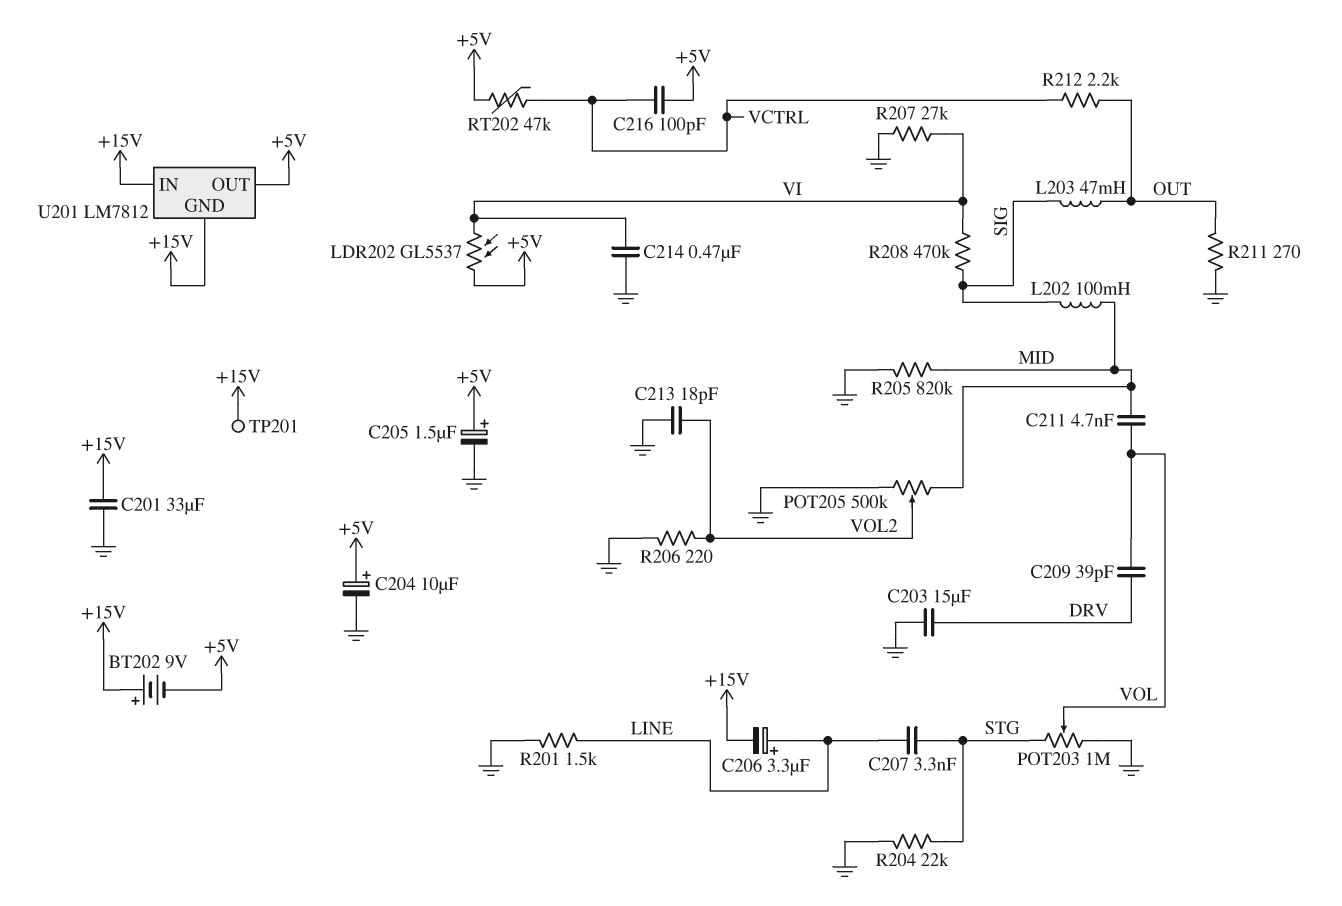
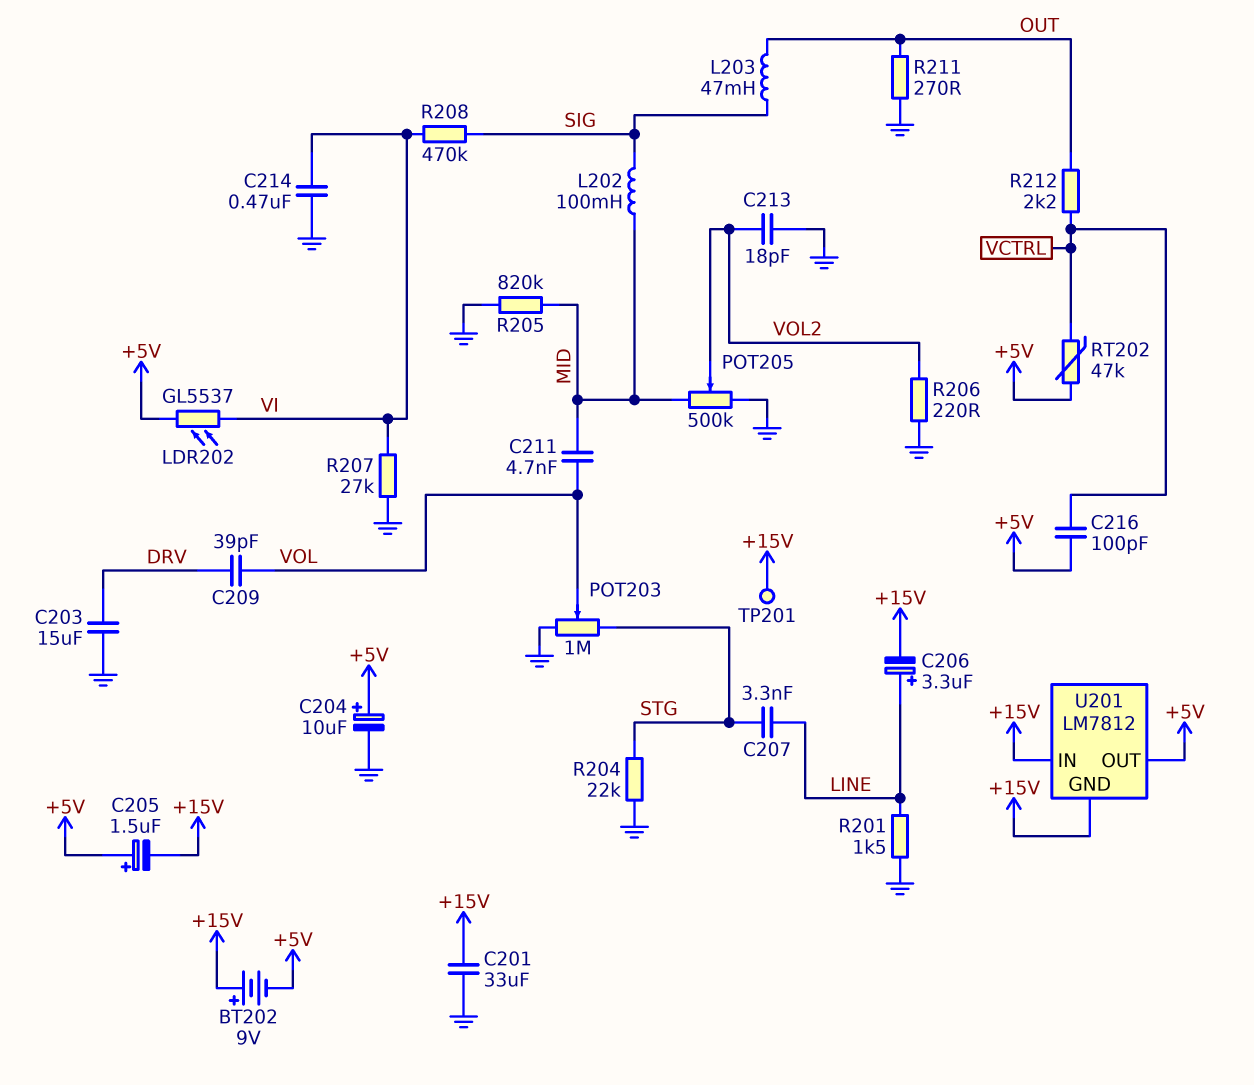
C205: 1.5uF (plus +5V, minus GND) -> 1.5uF (plus +5V, minus +15V)

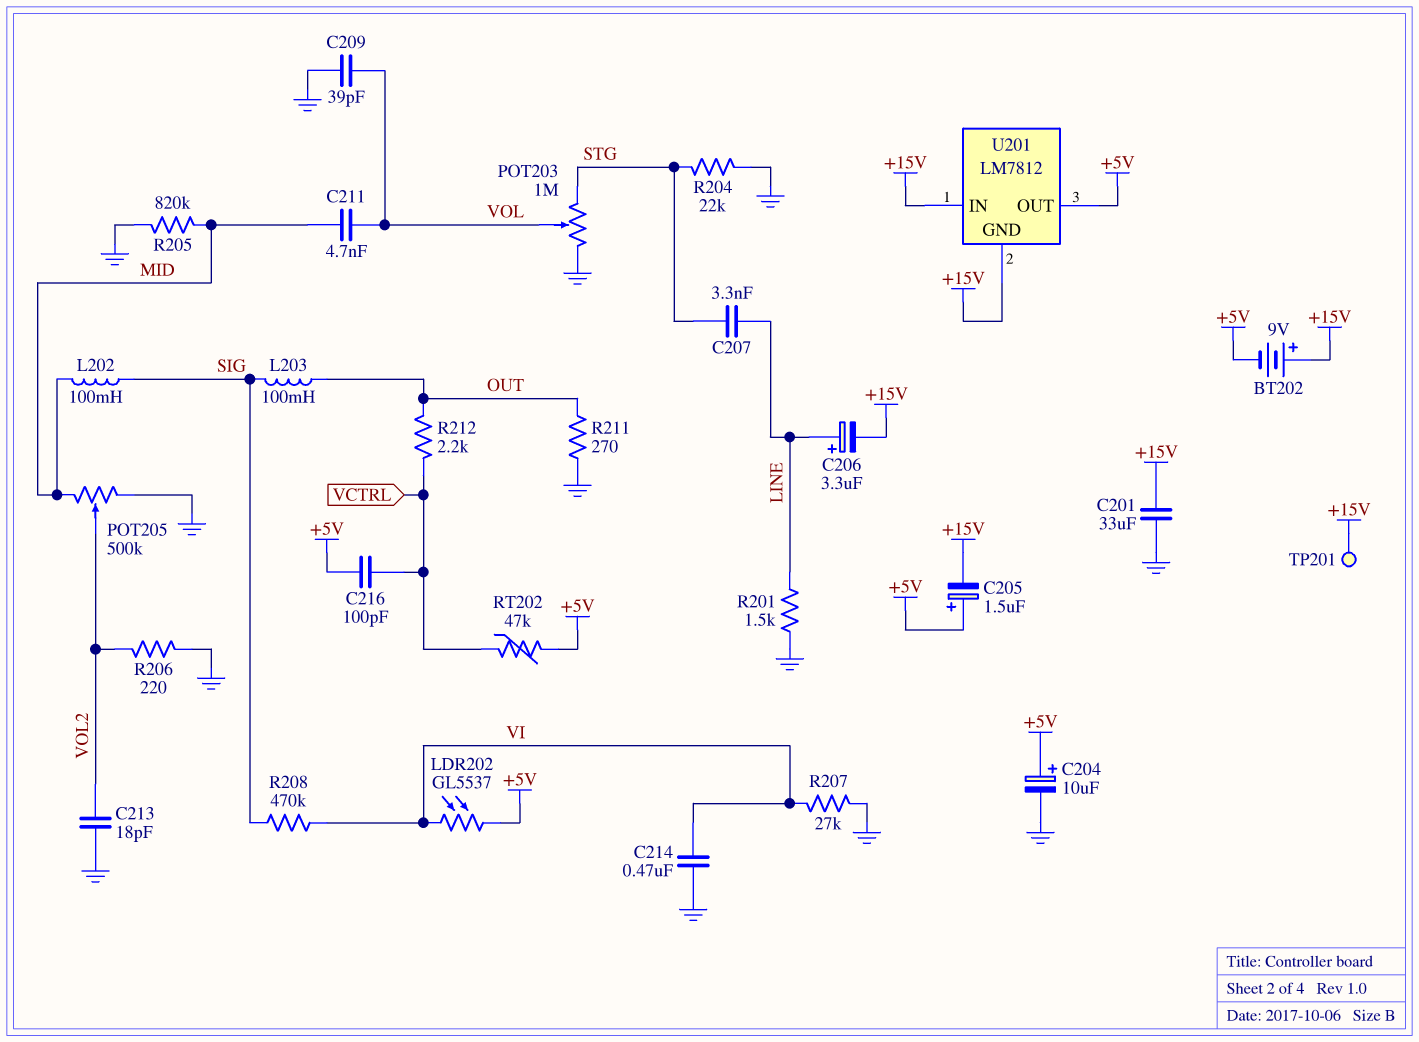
C203: 15uF (DRV, GND) -> none
C209: 39pF (DRV, VOL) -> 39pF (GND, VOL)
L203: 47mH (OUT, SIG) -> 100mH (OUT, SIG)

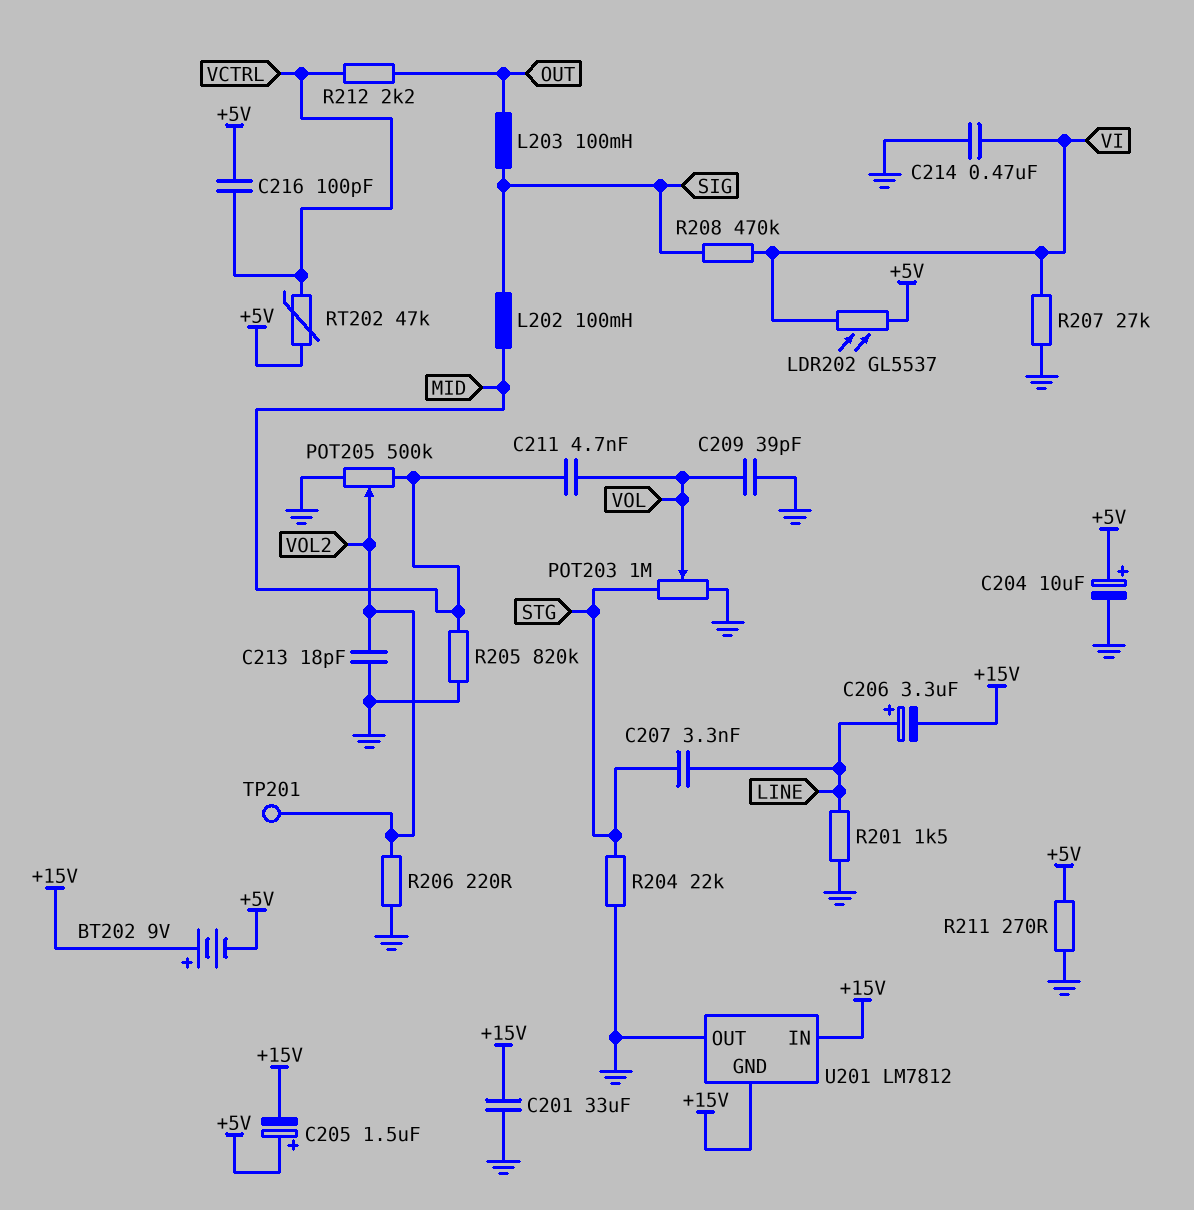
R211: 270 (GND, OUT) -> 270 (+5V, GND)
TP201: test point (+15V) -> test point (VOL2)
U201 pin OUT: +5V -> GND

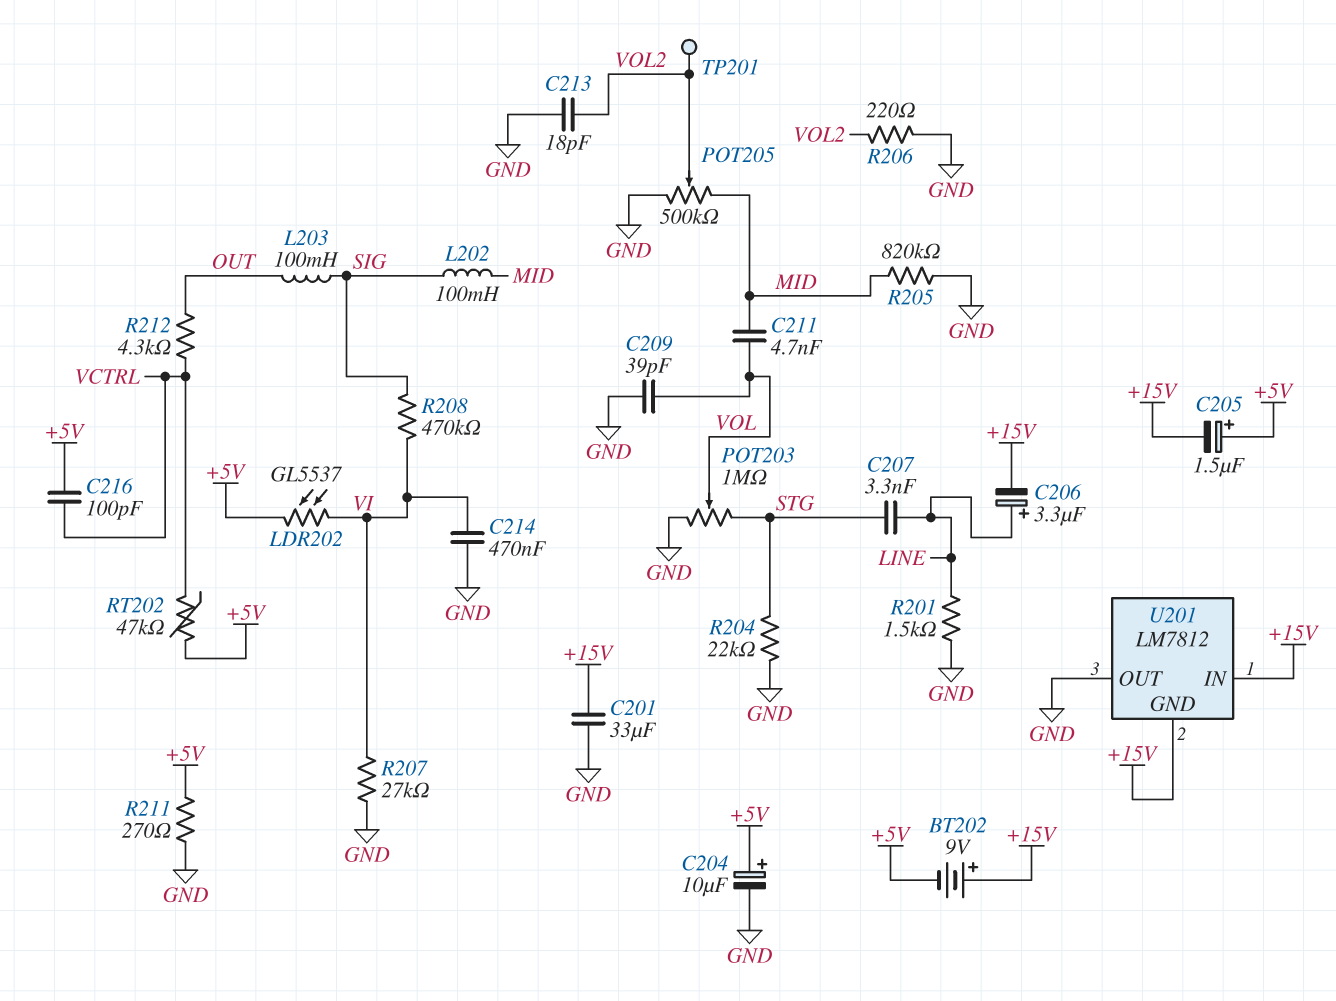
R212: 2.2k (OUT, VCTRL) -> 4.3k (OUT, VCTRL)

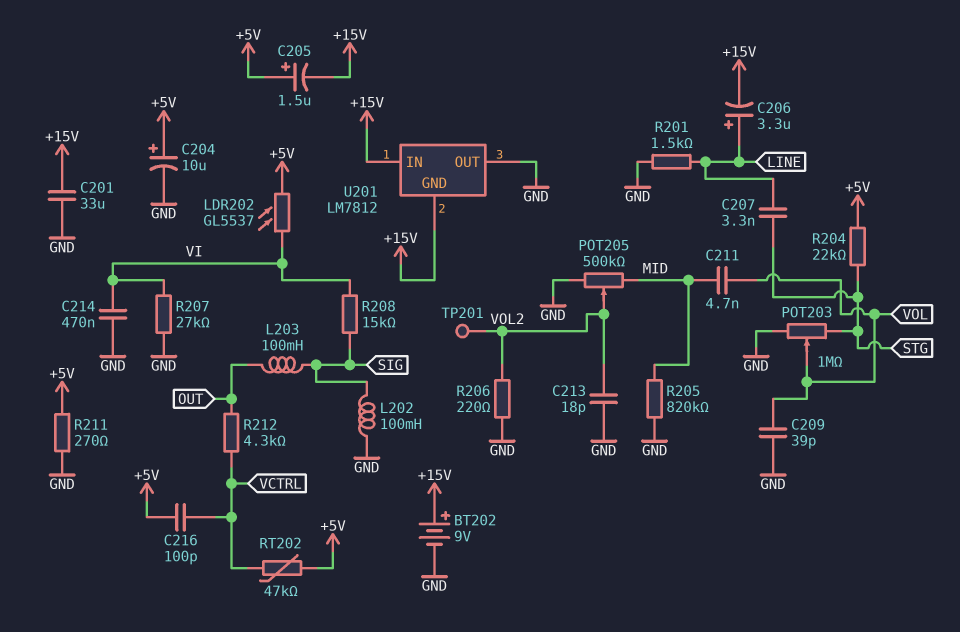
BT202: 9V (plus +15V, minus +5V) -> 9V (plus +15V, minus GND)
L202: 100mH (MID, SIG) -> 100mH (GND, SIG)
R204: 22k (GND, STG) -> 22k (+5V, STG)
R208: 470k (SIG, VI) -> 15k (SIG, VI)

